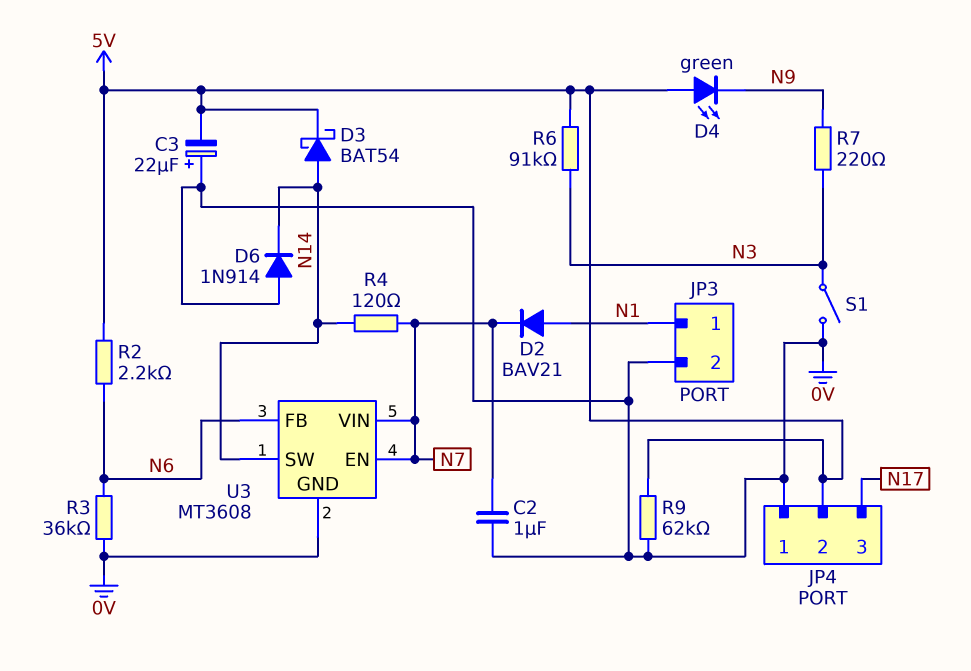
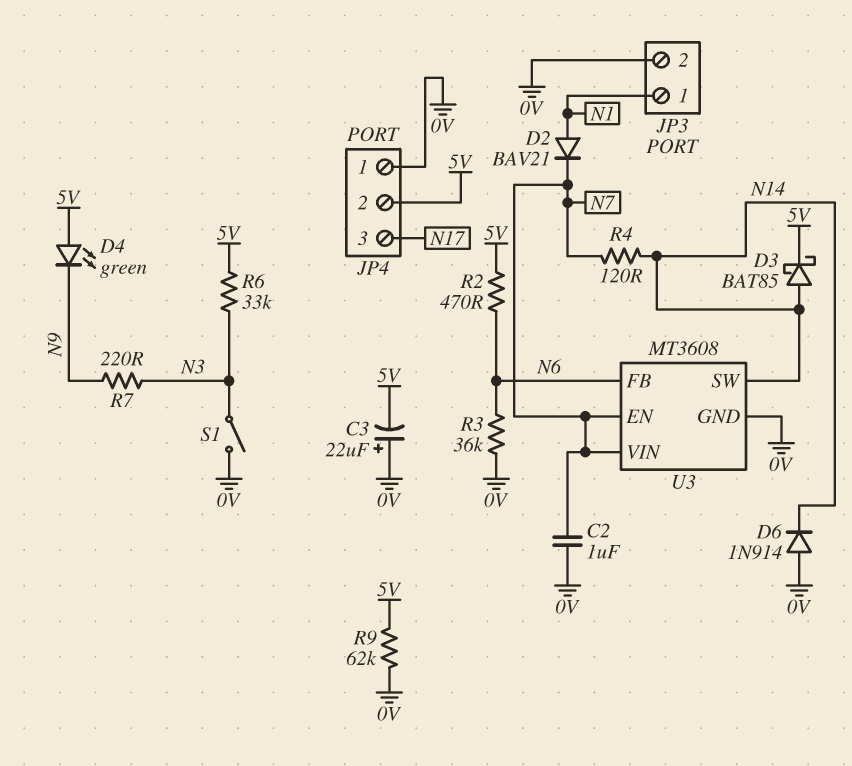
D3: schottky BAT54 (A N14, K 5V) -> schottky BAT85 (A N14, K 5V)
R2: 2.2k (5V, N6) -> 470 (5V, N6)
R6: 91k (5V, N3) -> 33k (5V, N3)

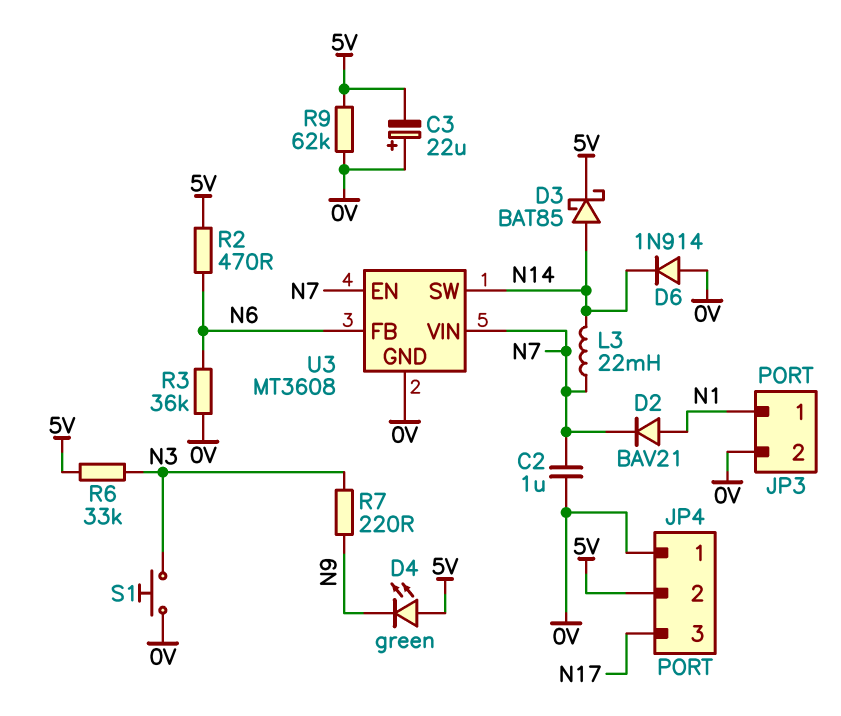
L3: none -> 22mH (N7, N14)
R4: 120 (N7, N14) -> none
S1: switch (0V, N3) -> button (0V, N3)

